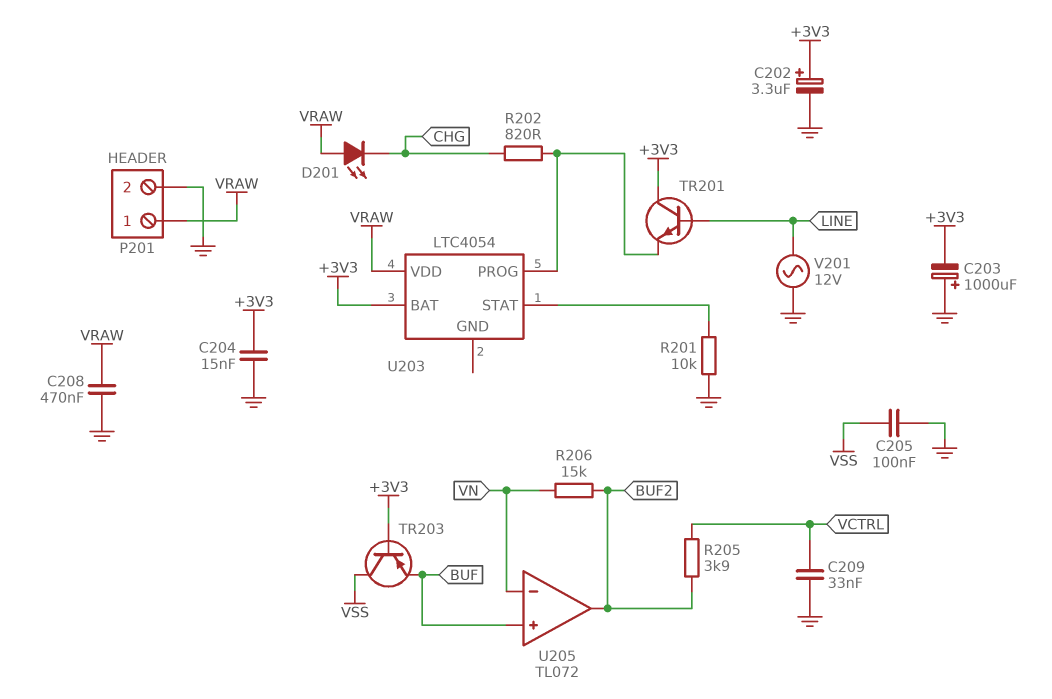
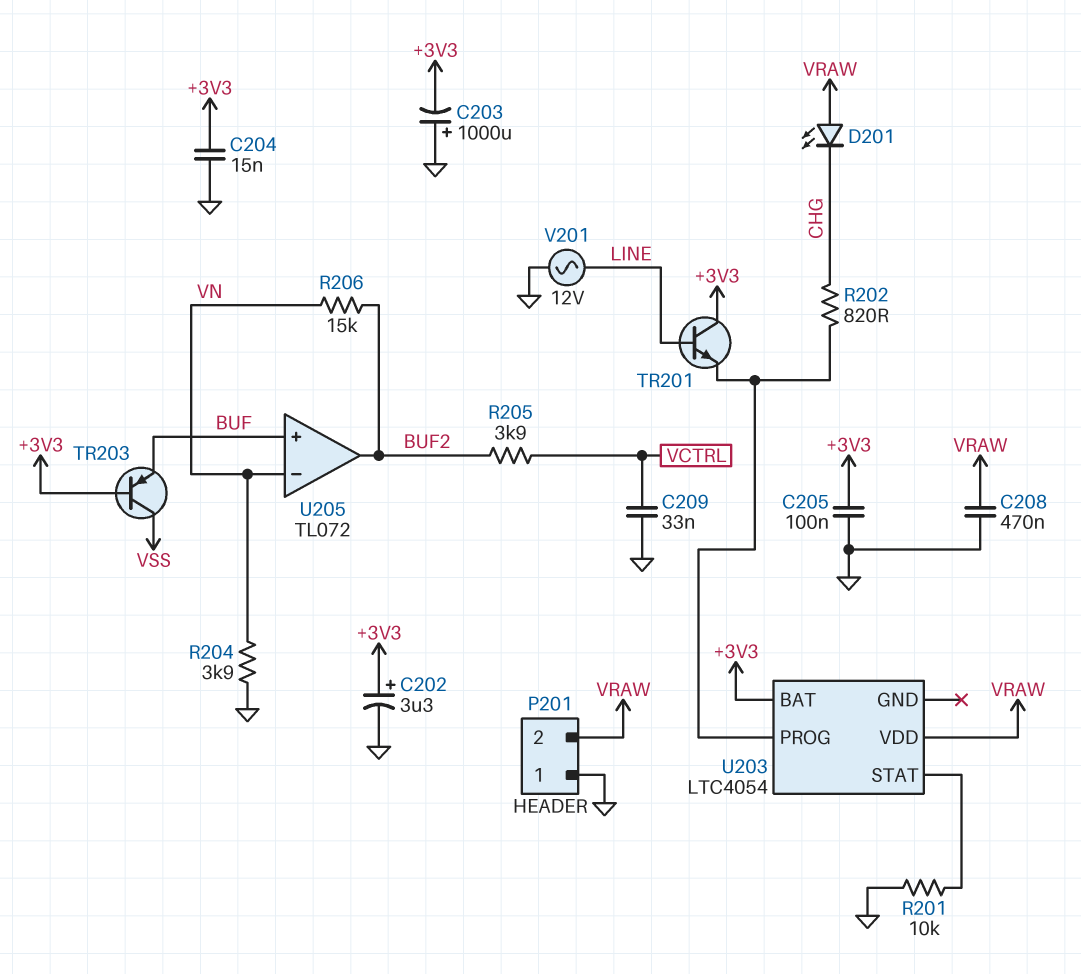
C205: 100nF (GND, VSS) -> 100nF (+3V3, GND)
P201 pin 1: VRAW -> GND
P201 pin 2: GND -> VRAW
R204: none -> 3.9k (GND, VN)

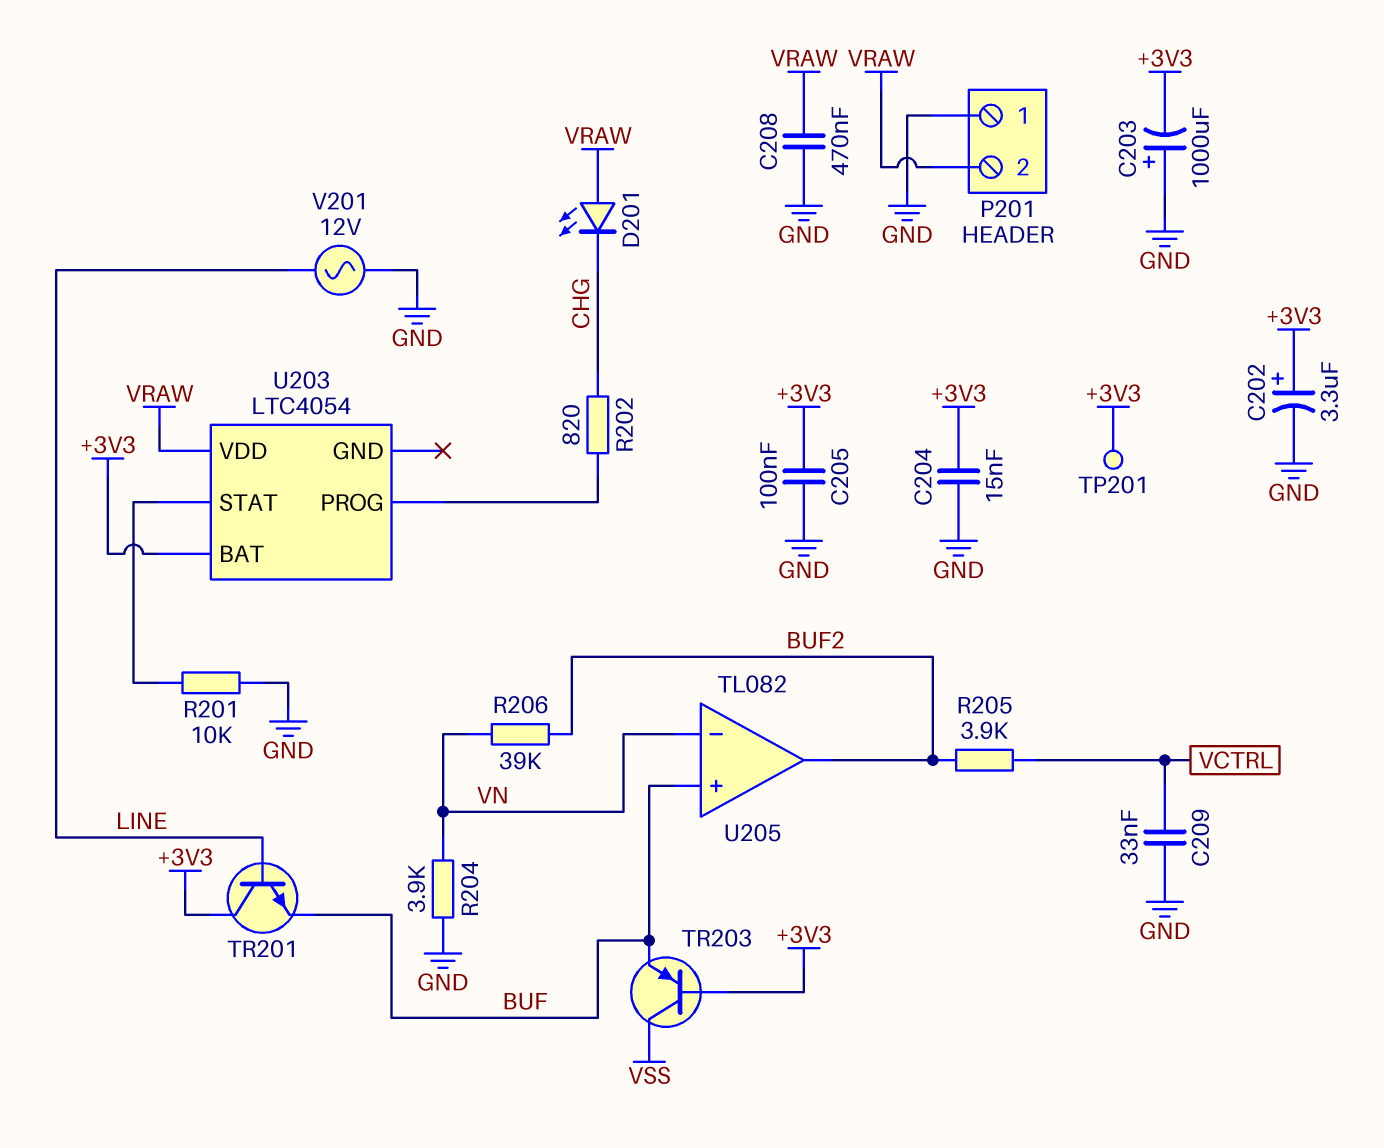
R206: 15k (BUF2, VN) -> 39k (BUF2, VN)
TP201: none -> test point (+3V3)
TR201: NPN (B LINE, C +3V3, E U203/PROG) -> NPN (B LINE, C +3V3, E BUF)
U205: TL072 -> TL082

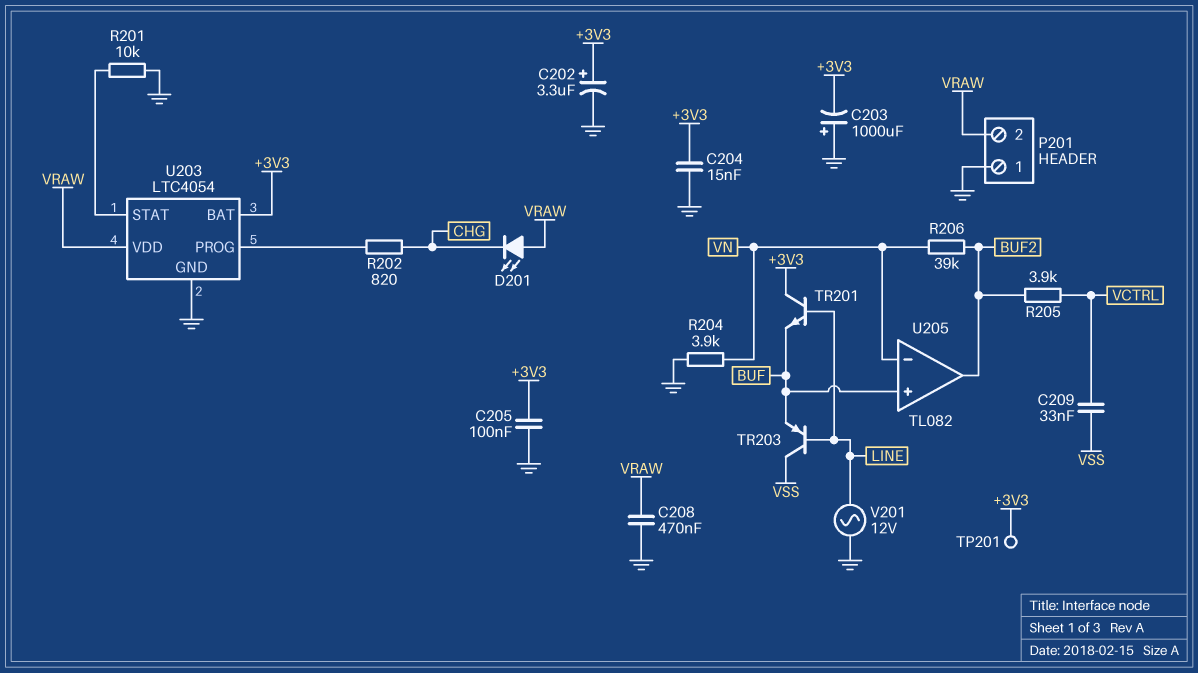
C209: 33nF (GND, VCTRL) -> 33nF (VCTRL, VSS)
TR203: PNP (B +3V3, C VSS, E BUF) -> PNP (B LINE, C VSS, E BUF)
U203 pin GND: none -> GND

